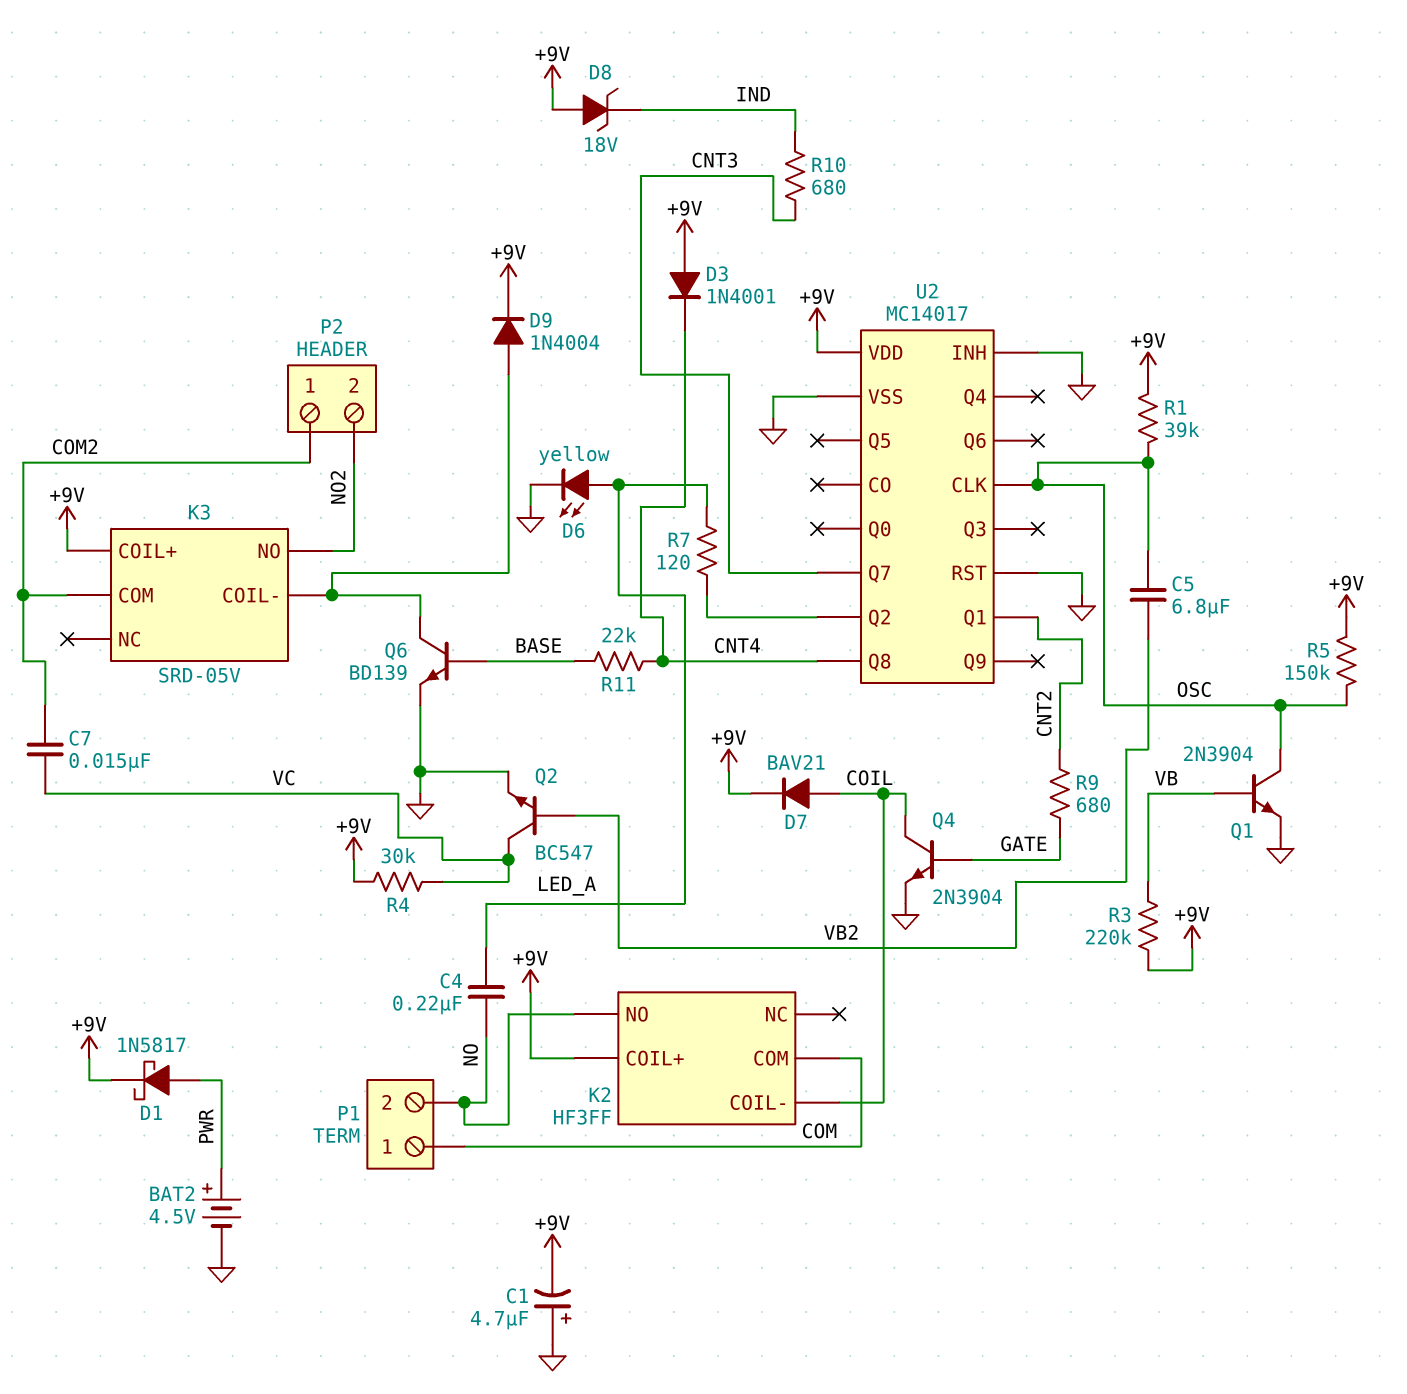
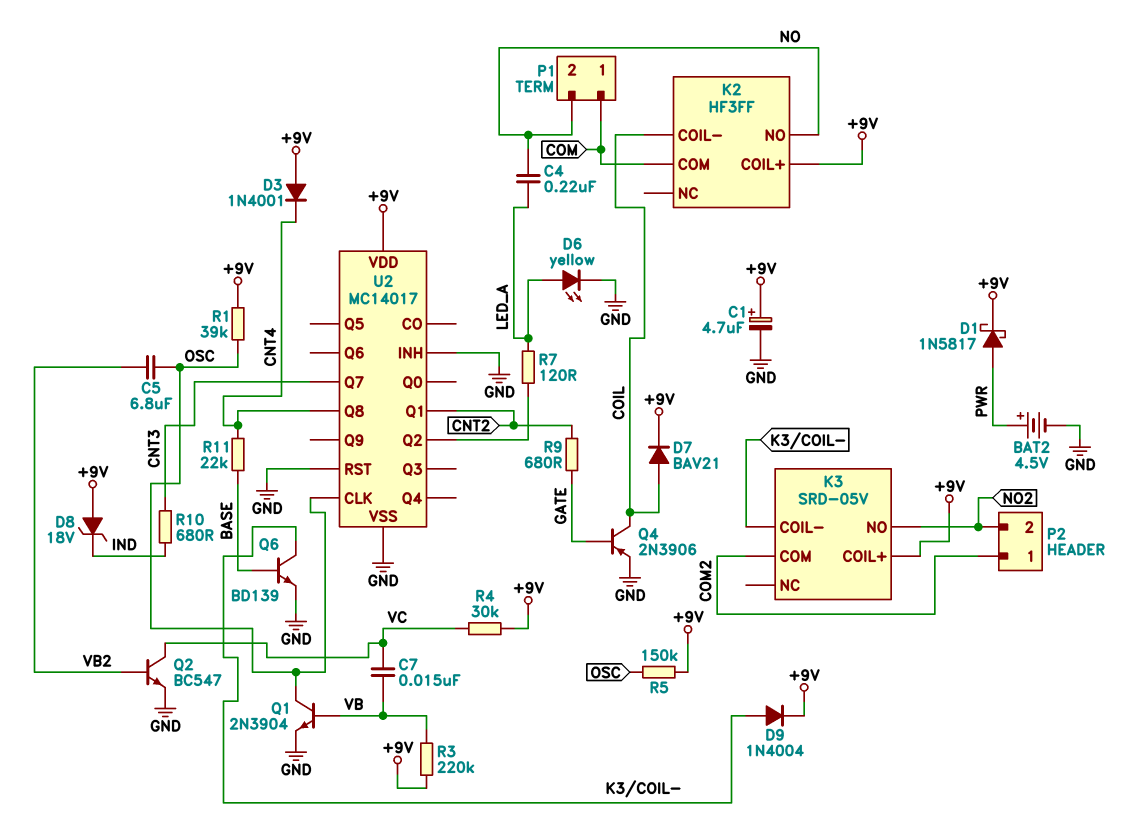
C1: 4.7uF (plus GND, minus +9V) -> 4.7uF (plus +9V, minus GND)
C7: 15nF (COM2, VC) -> 15nF (VB, VC)
Q4: NPN 2N3904 (B GATE, C COIL, E GND) -> PNP 2N3906 (B GATE, C COIL, E GND)

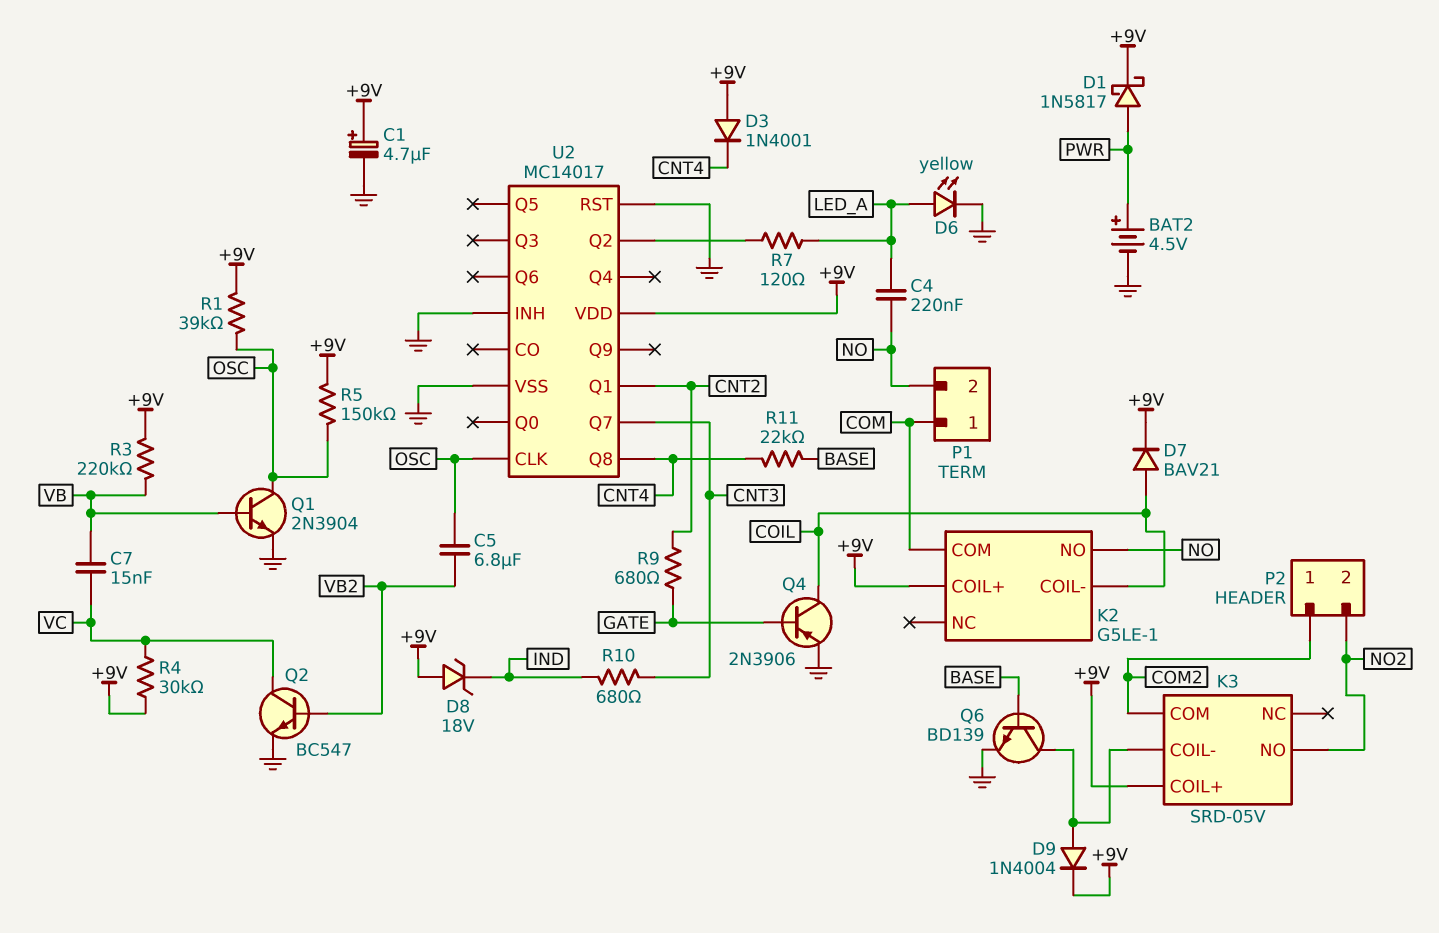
K2: HF3FF -> G5LE-1

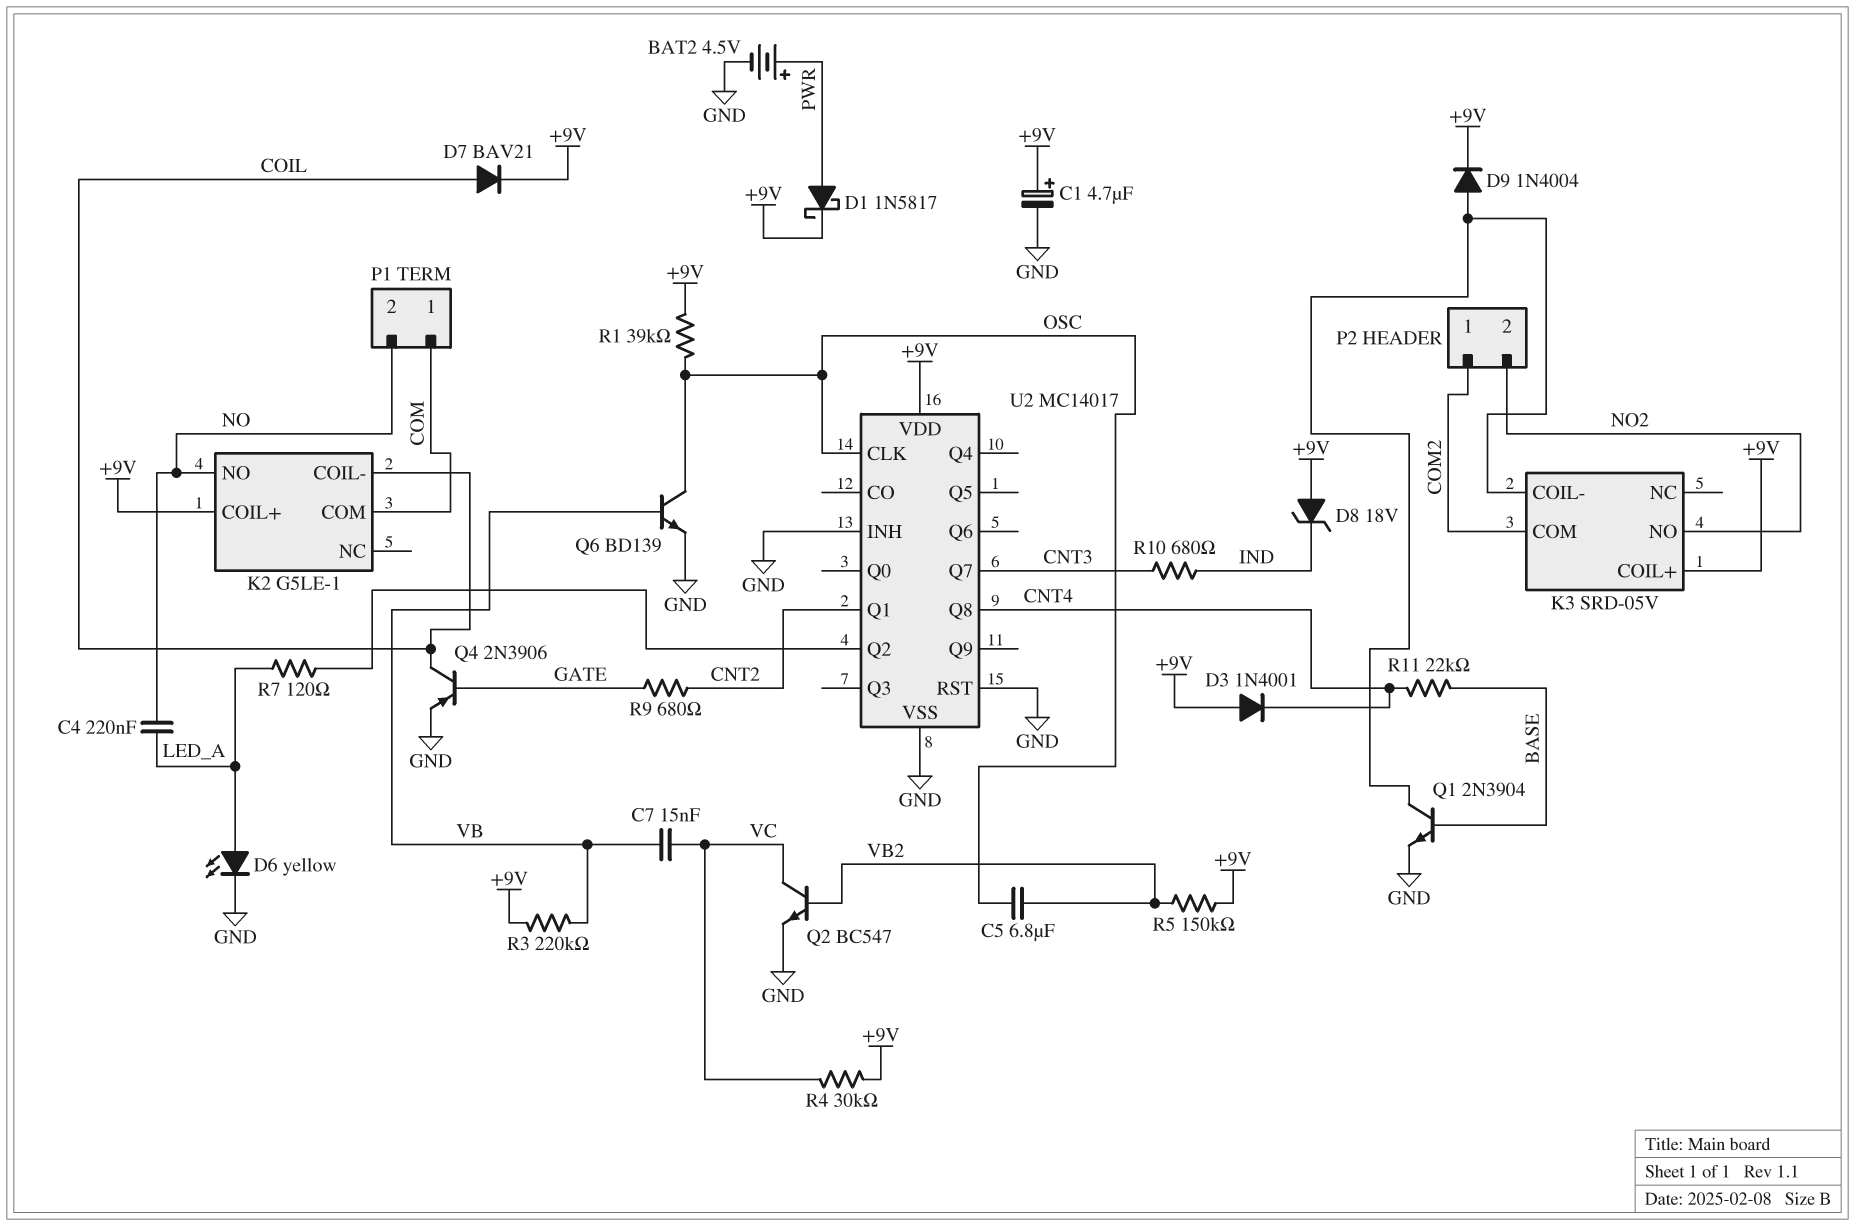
Q1: NPN 2N3904 (B VB, C OSC, E GND) -> NPN 2N3904 (B BASE, C K3/COIL-, E GND)
Q6: NPN BD139 (B BASE, C K3/COIL-, E GND) -> NPN BD139 (B VB, C OSC, E GND)
R5: 150k (+9V, OSC) -> 150k (+9V, VB2)

